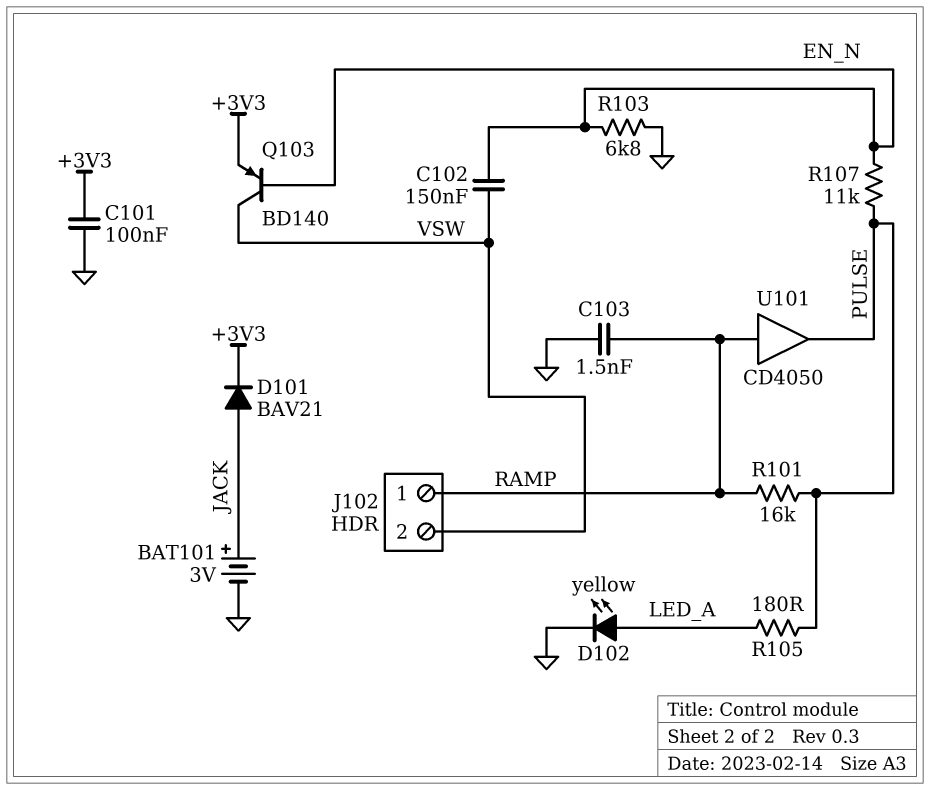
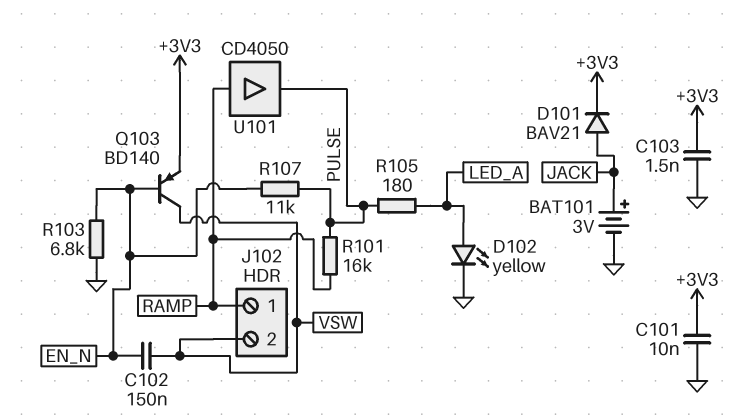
C101: 100nF (+3V3, GND) -> 10nF (+3V3, GND)
C103: 1.5nF (GND, RAMP) -> 1.5nF (+3V3, GND)

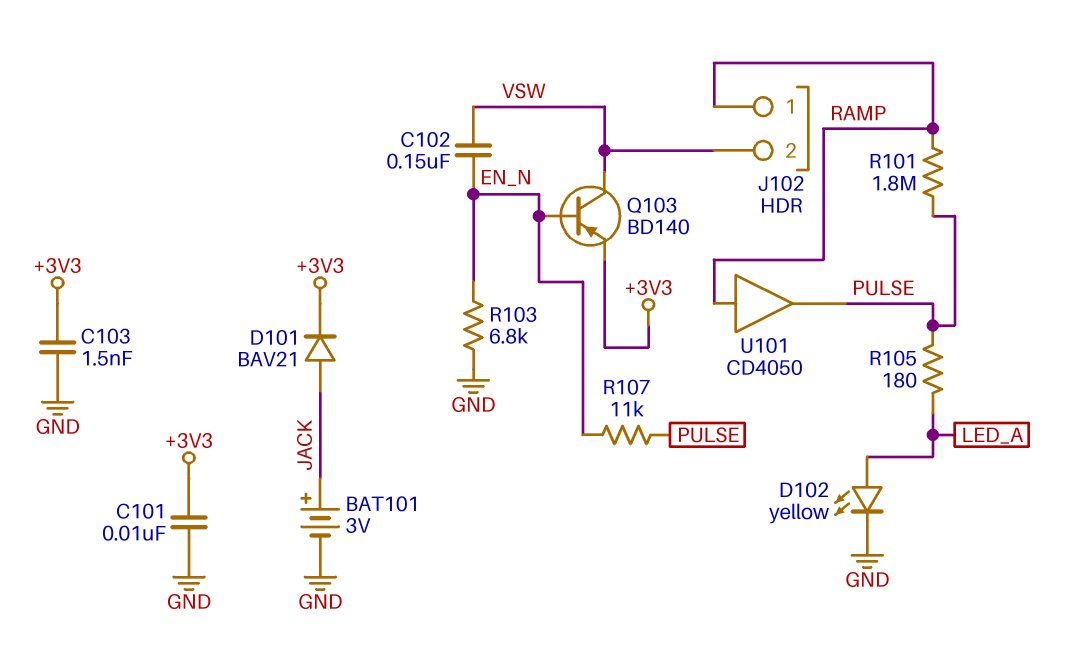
R101: 16k (PULSE, RAMP) -> 1.8M (PULSE, RAMP)

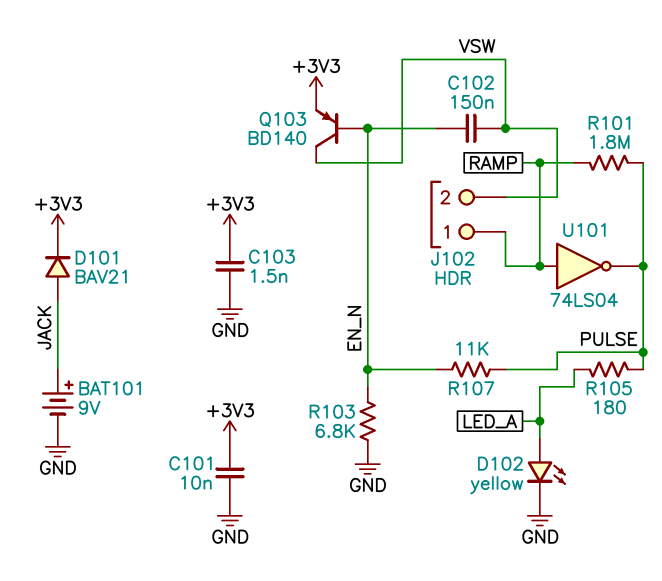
BAT101: 3V (plus JACK, minus GND) -> 9V (plus JACK, minus GND)
U101: buffer CD4050 (in RAMP, out PULSE) -> NOT 74LS04 (in RAMP, out PULSE)

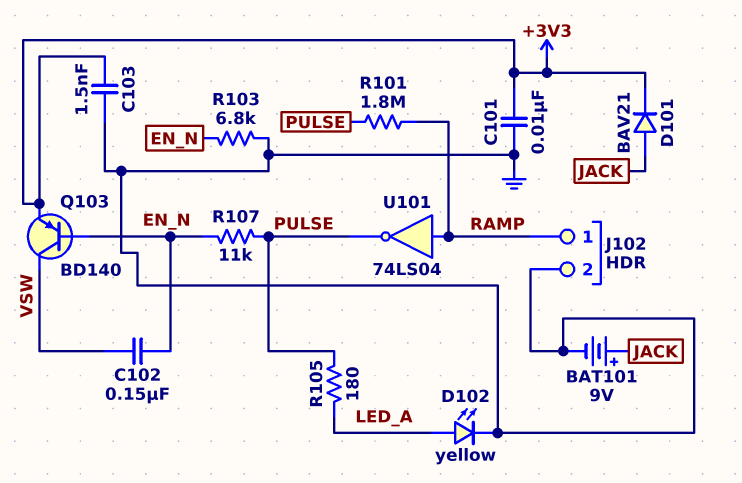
J102 pin 2: VSW -> GND

